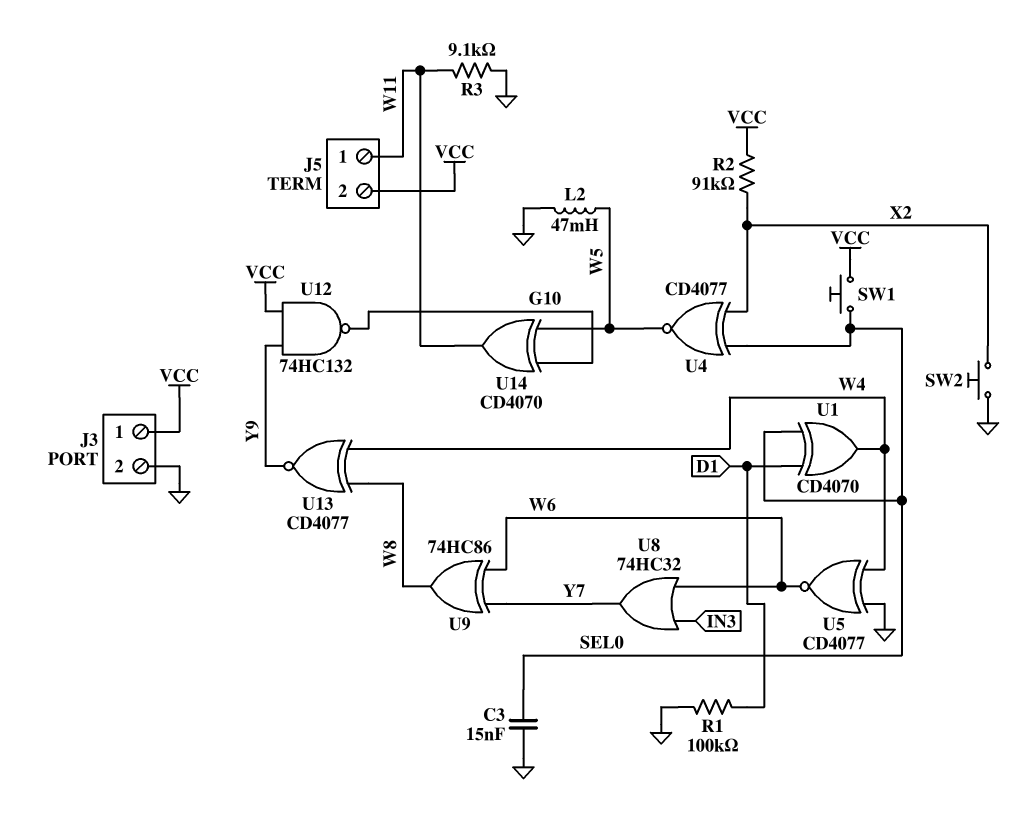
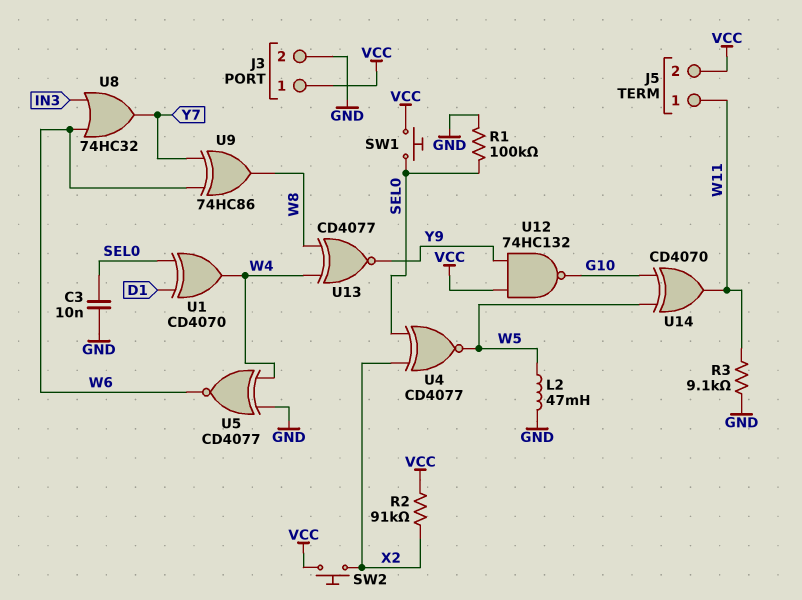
C3: 15nF (GND, SEL0) -> 10nF (GND, SEL0)
R1: 100k (D1, GND) -> 100k (GND, SEL0)
SW2: button (GND, X2) -> button (VCC, X2)

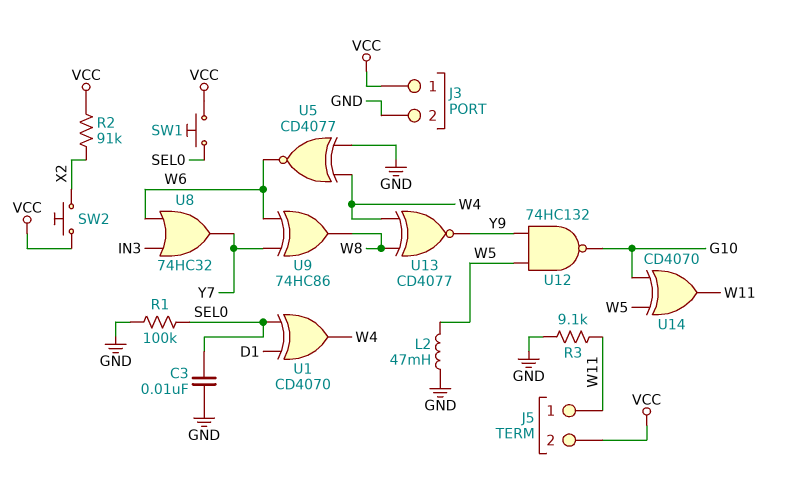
U4: XNOR CD4077 (in SEL0, in X2, out W5) -> none
U12: NAND 74HC132 (in VCC, in Y9, out G10) -> NAND 74HC132 (in W5, in Y9, out G10)

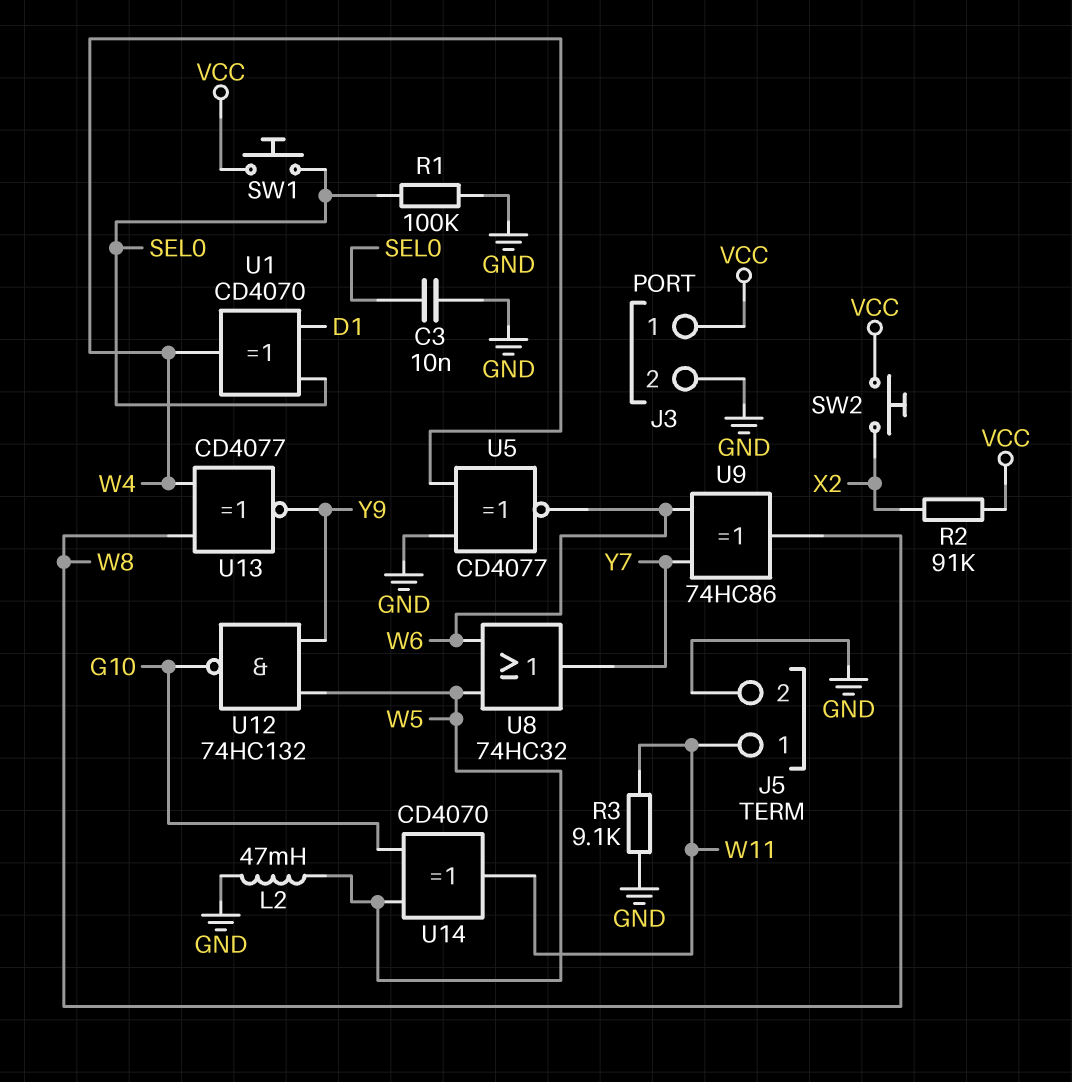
J5 pin 2: VCC -> GND
U8: OR 74HC32 (in IN3, in W6, out Y7) -> OR 74HC32 (in W5, in W6, out Y7)

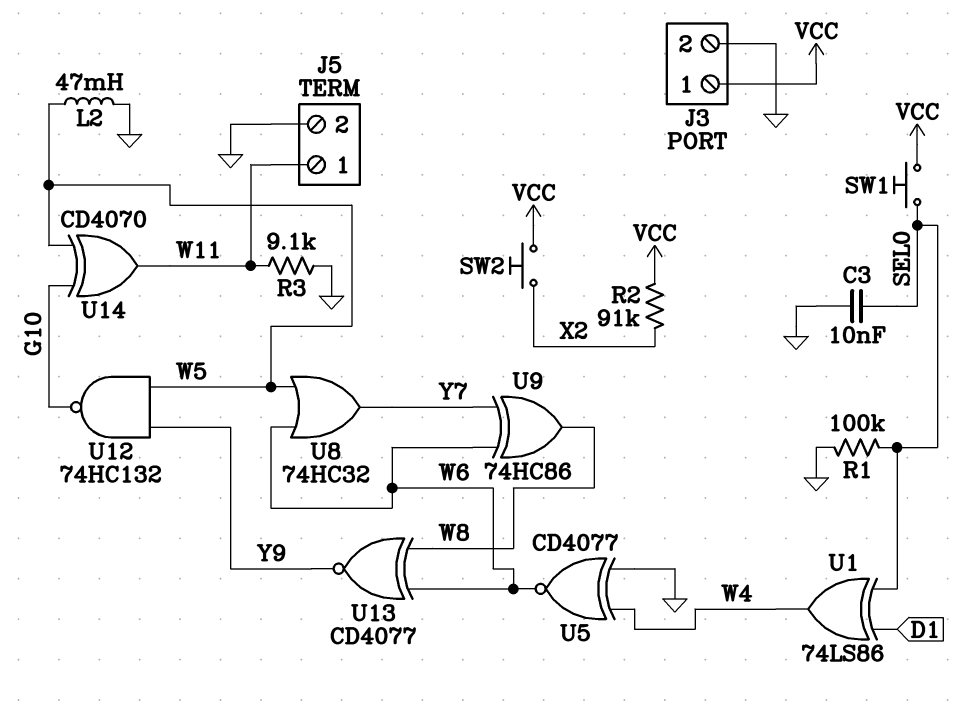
U1: XOR CD4070 (in D1, in SEL0, out W4) -> XOR 74LS86 (in D1, in SEL0, out W4)
U13: XNOR CD4077 (in W4, in W8, out Y9) -> XNOR CD4077 (in W6, in W8, out Y9)

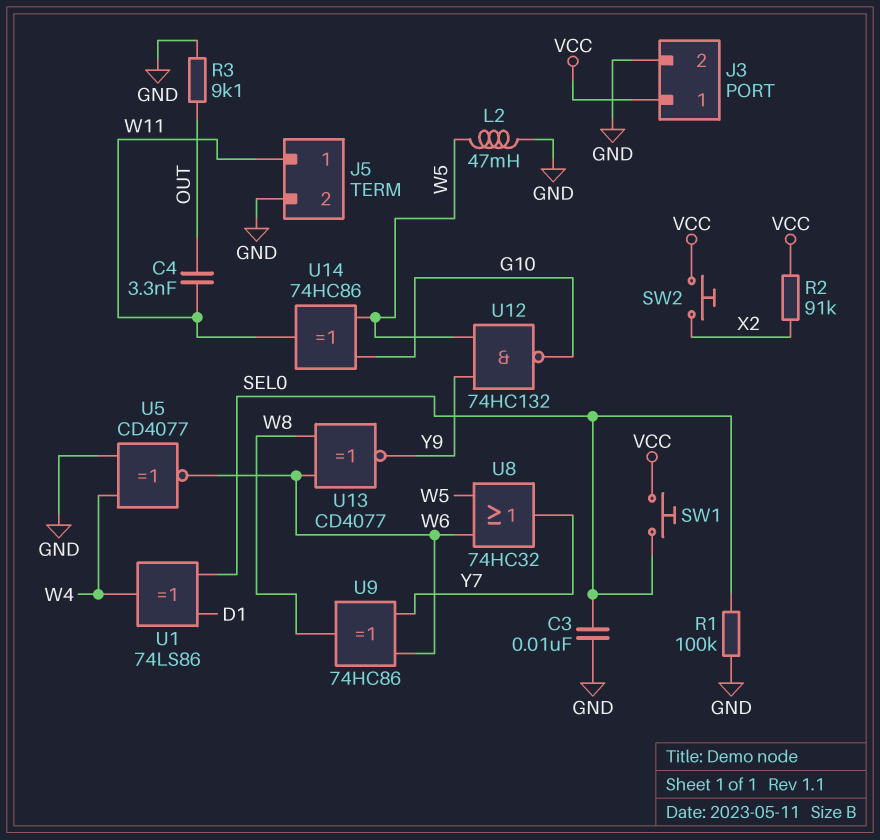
C4: none -> 3.3nF (OUT, W11)
R3: 9.1k (GND, W11) -> 9.1k (GND, OUT)
U14: XOR CD4070 (in G10, in W5, out W11) -> XOR 74HC86 (in G10, in W5, out W11)

